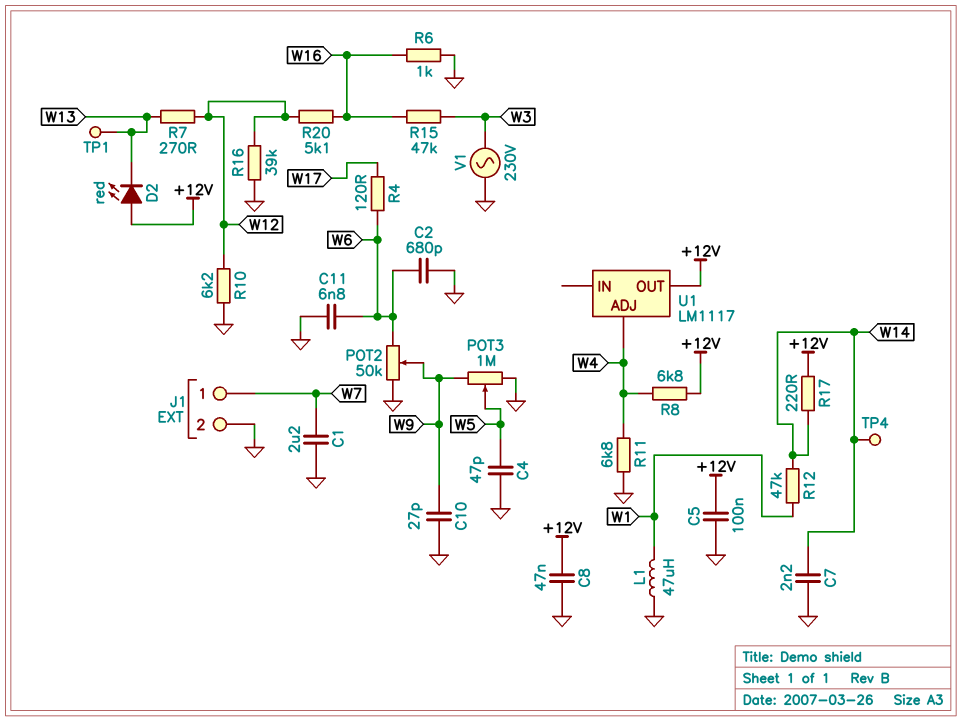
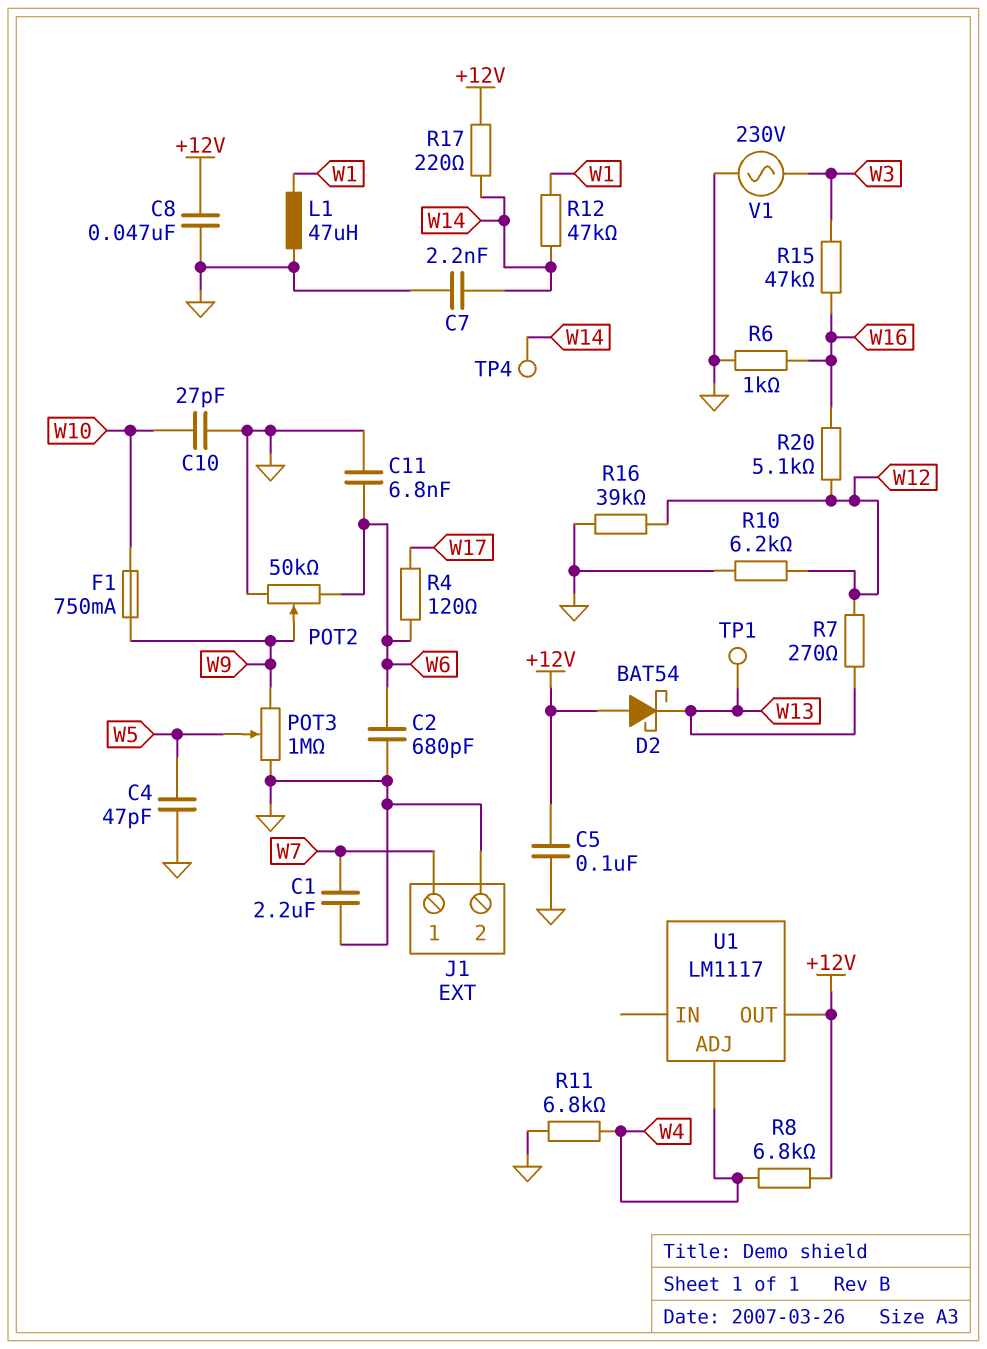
C10: 27pF (GND, W9) -> 27pF (GND, W10)
D2: LED red (A +12V, K W13) -> schottky BAT54 (A +12V, K W13)
F1: none -> 750mA (W9, W10)

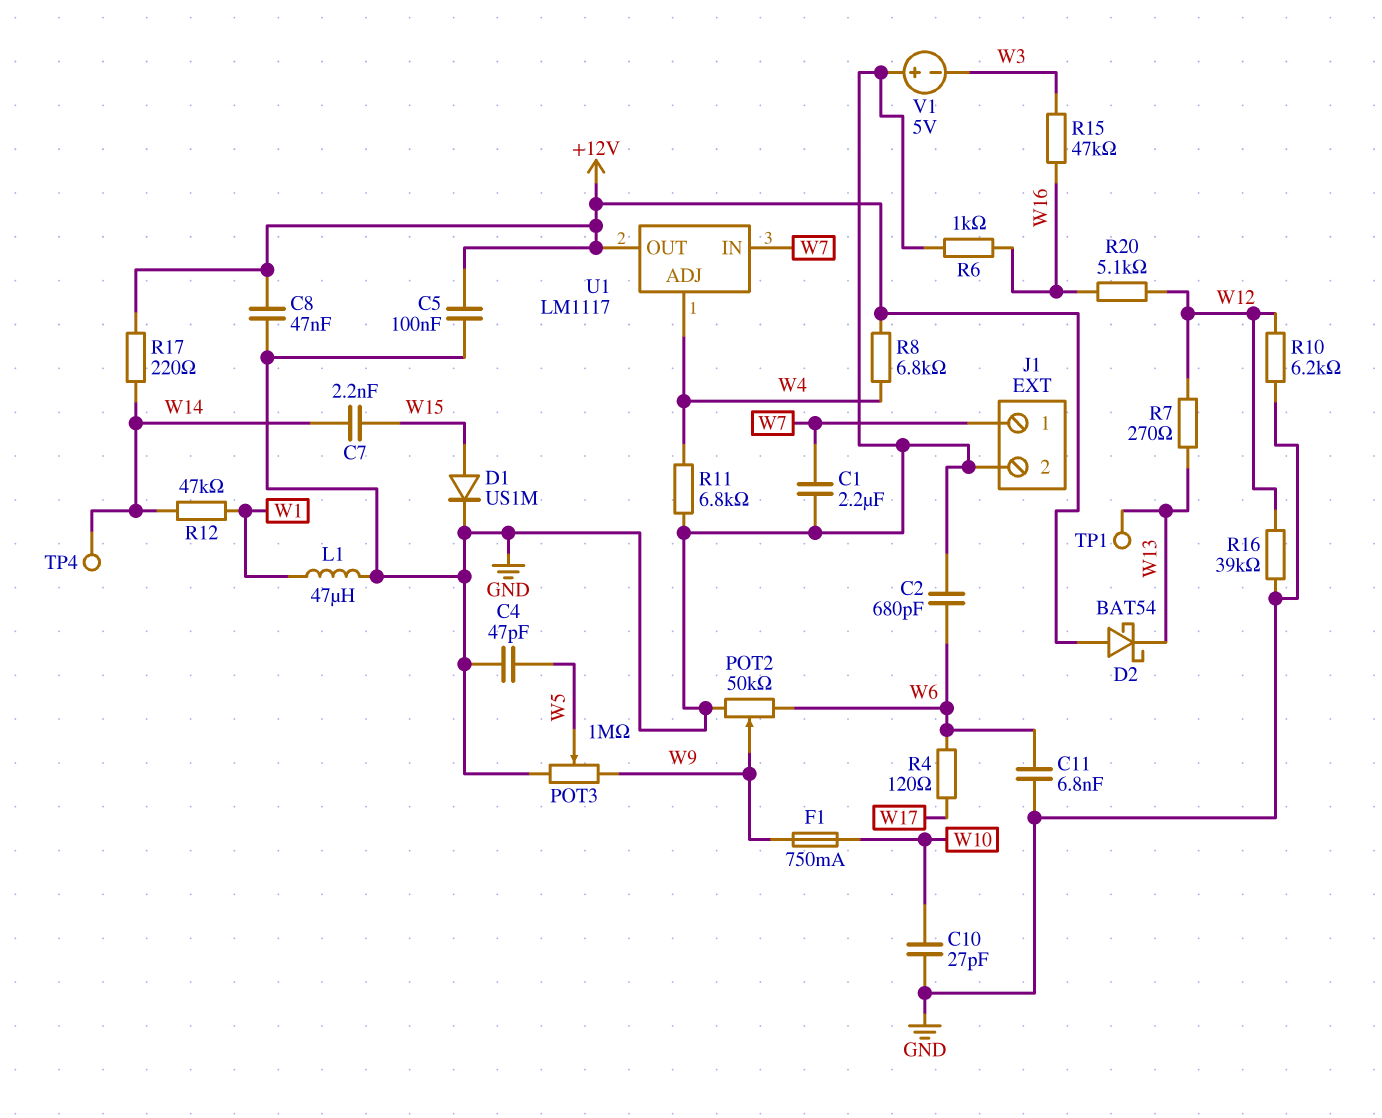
C7: 2.2nF (GND, W14) -> 2.2nF (W14, W15)
D1: none -> diode US1M (A W15, K GND)
U1 pin IN: none -> W7
V1: AC 230V (GND, W3) -> 5V (plus GND, minus W3)

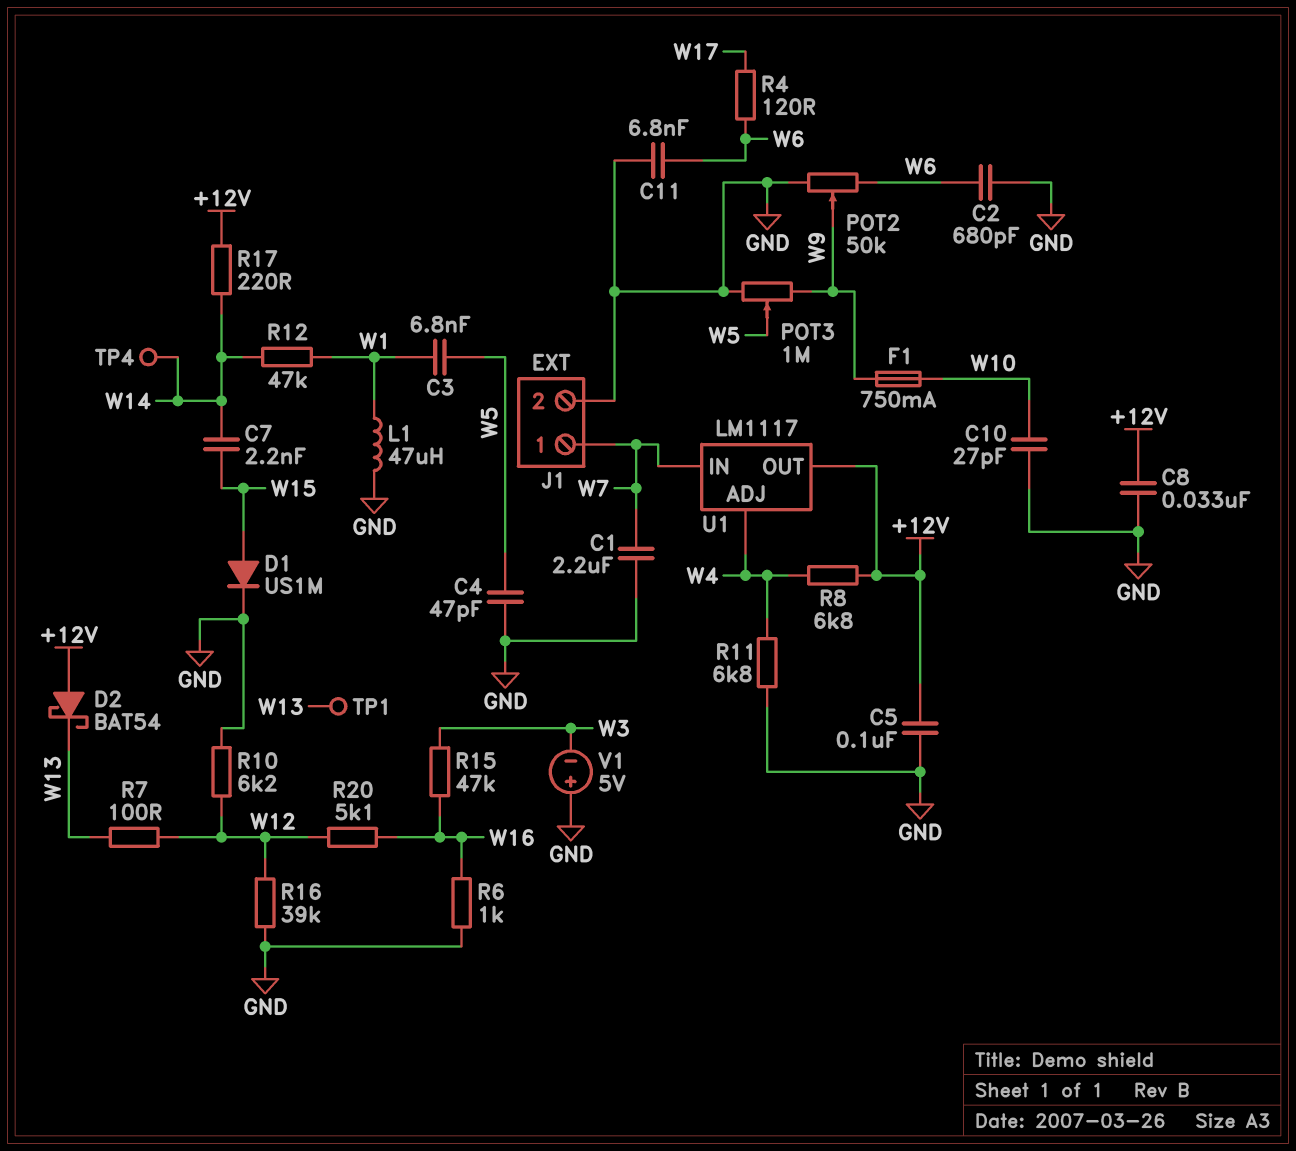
C3: none -> 6.8nF (W1, W5)
C8: 47nF (+12V, GND) -> 33nF (+12V, GND)
R7: 270 (W12, W13) -> 100 (W12, W13)

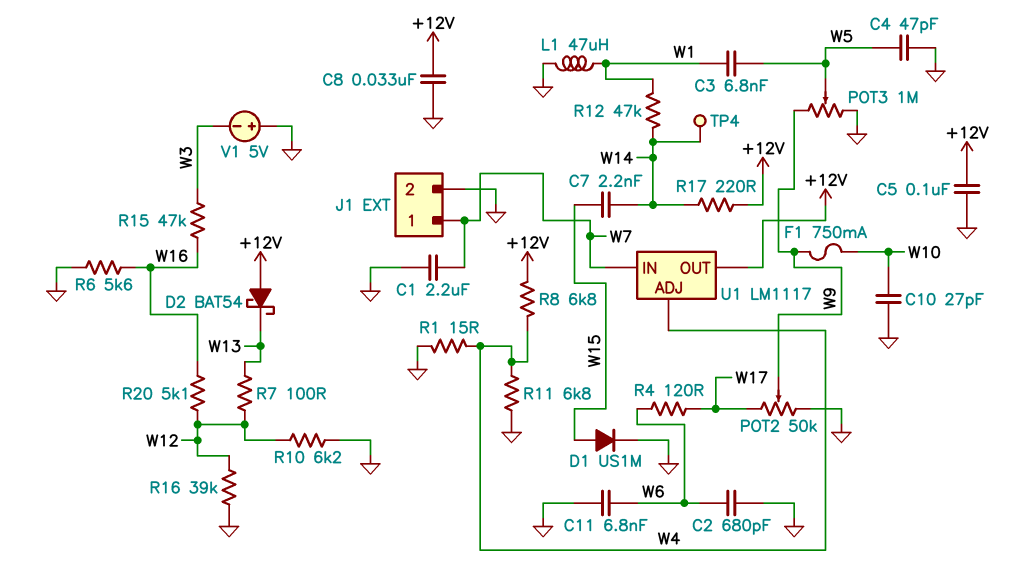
POT2: 50k (GND, W6, wiper W9) -> 50k (GND, W17, wiper W9)
R1: none -> 15 (GND, W4)
R6: 1k (GND, W16) -> 5.6k (GND, W16)
TP1: test point (W13) -> none

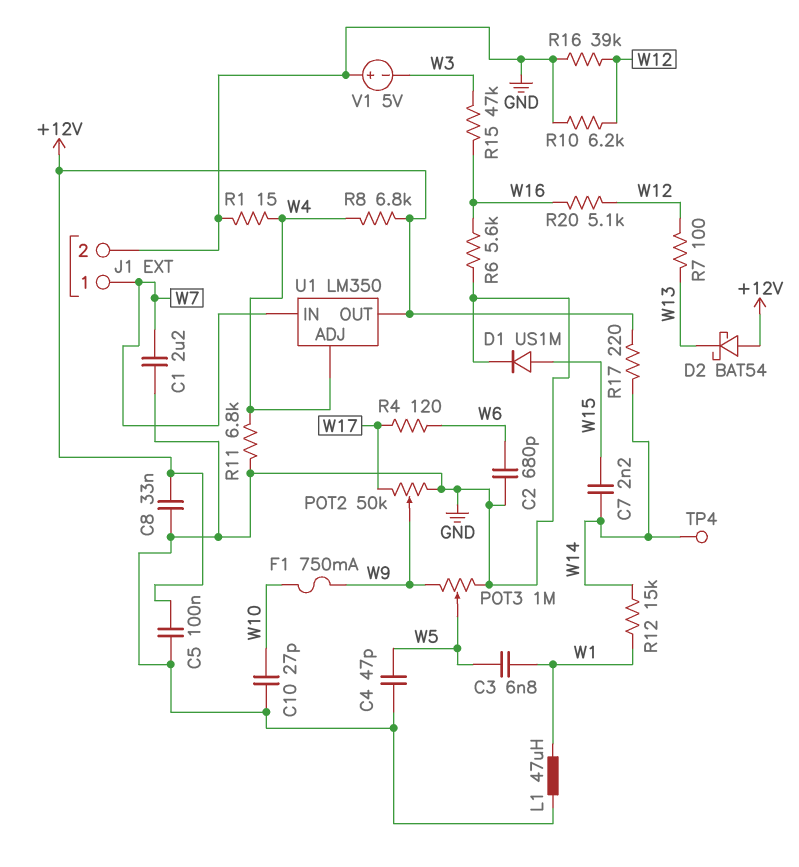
C11: 6.8nF (GND, W6) -> none
R12: 47k (W1, W14) -> 15k (W1, W14)
U1: LM1117 -> LM350

